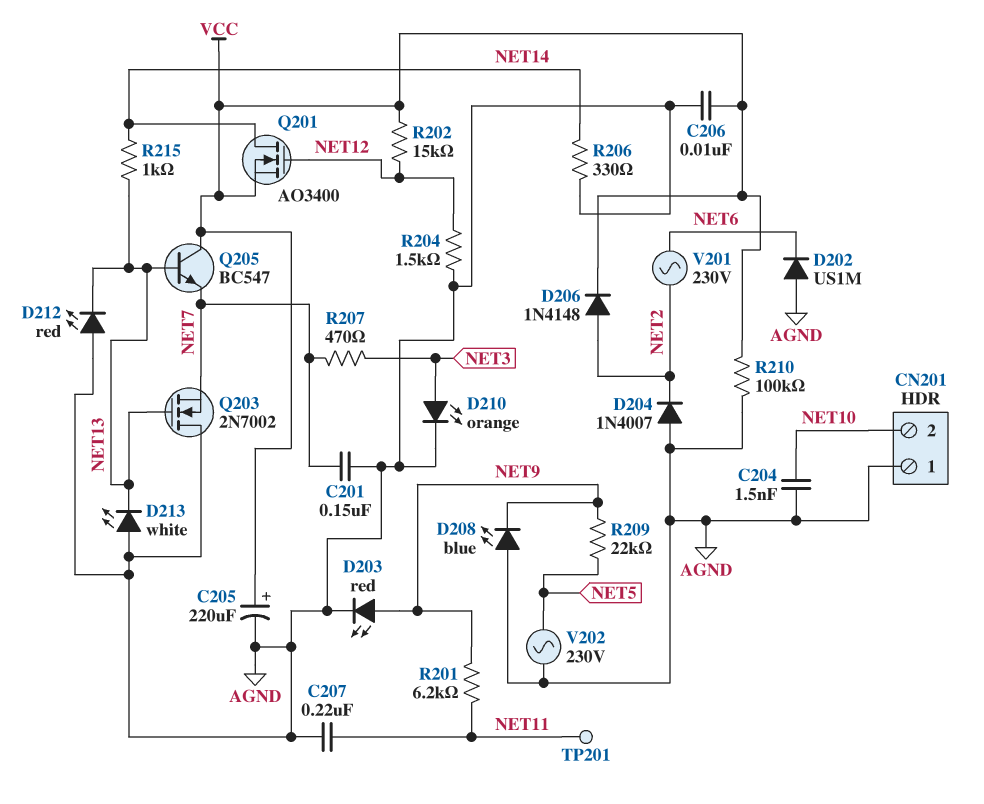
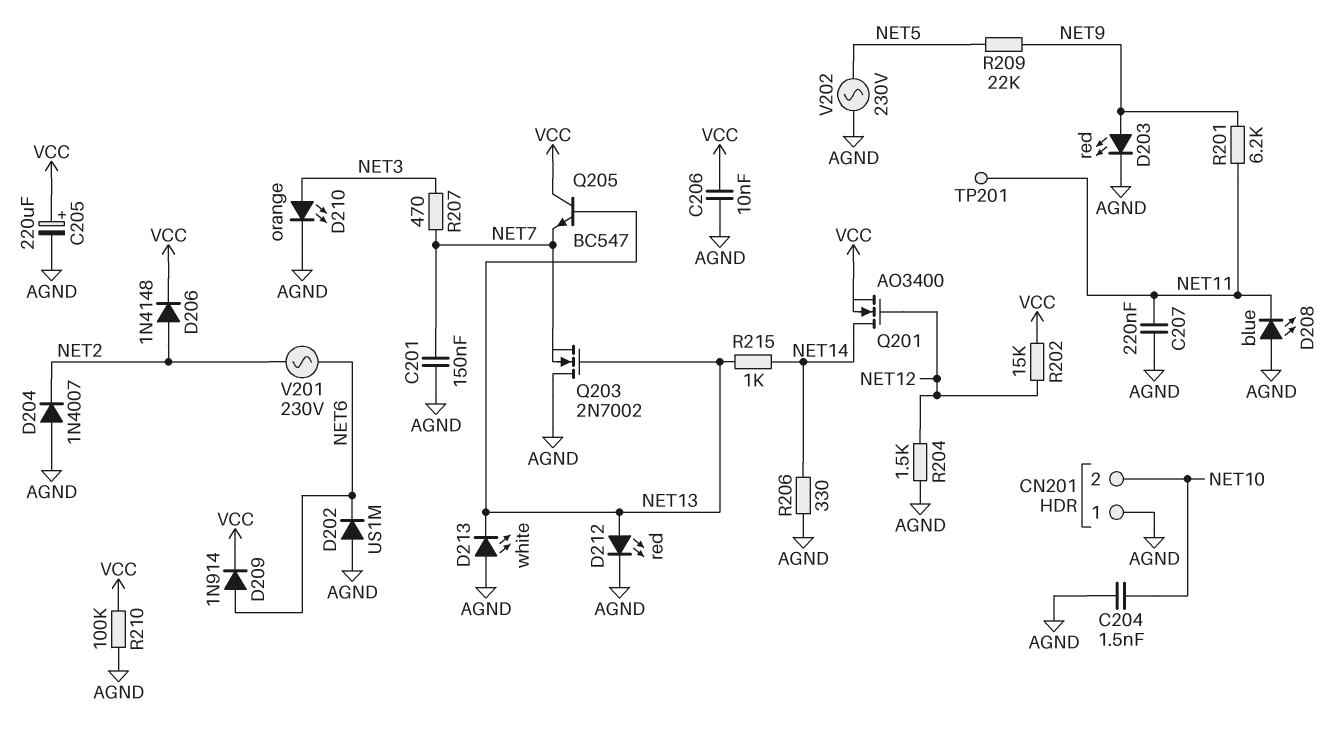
D208: LED blue (A AGND, K NET9) -> LED blue (A AGND, K NET11)
D209: none -> diode 1N914 (A NET6, K VCC)
D212: LED red (A AGND, K NET13) -> LED red (A NET13, K AGND)

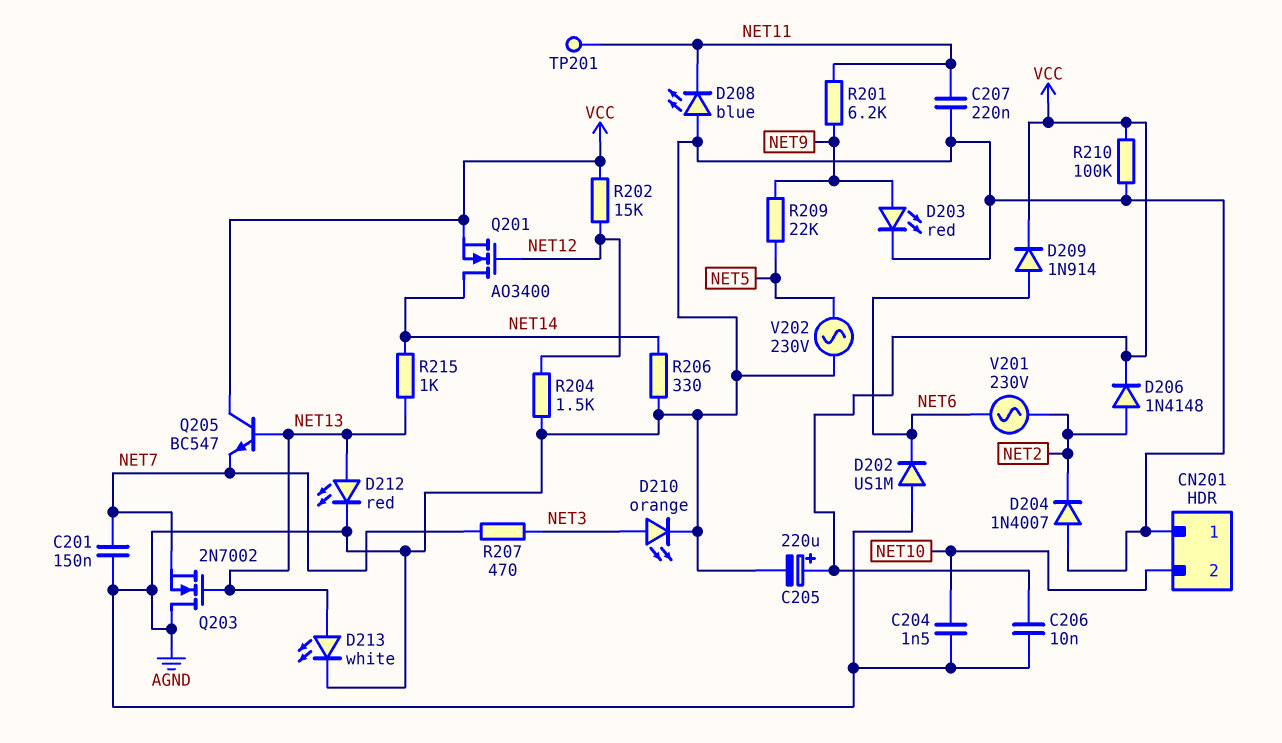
D213: LED white (A AGND, K NET13) -> LED white (A NET13, K AGND)

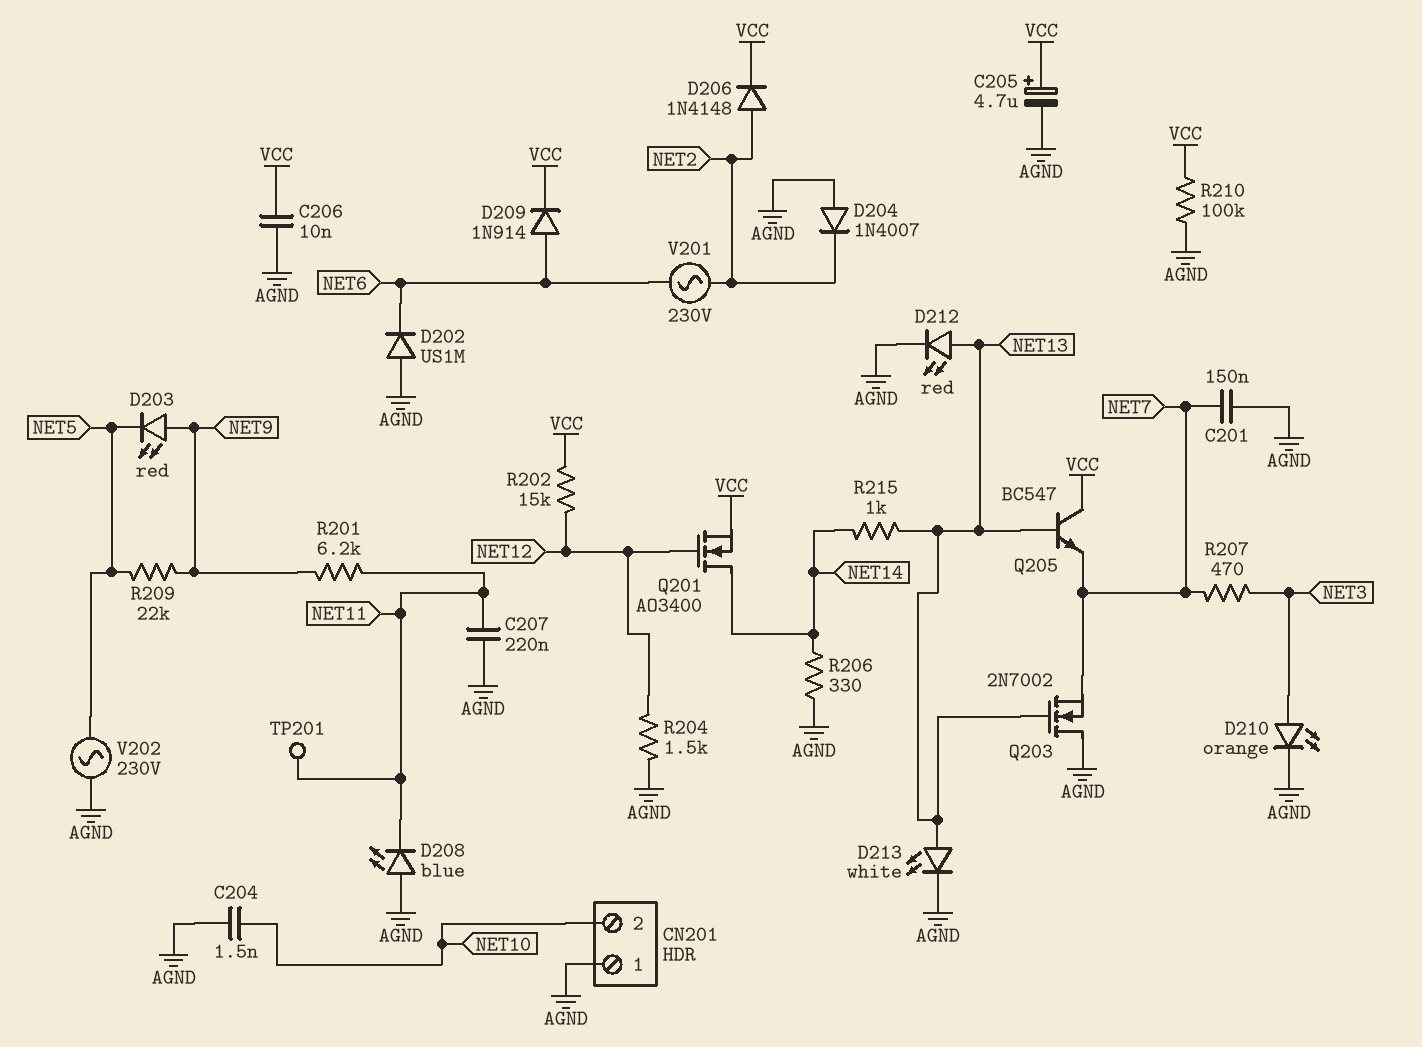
C205: 220uF (plus VCC, minus AGND) -> 4.7uF (plus VCC, minus AGND)
D203: LED red (A NET9, K AGND) -> LED red (A NET9, K NET5)

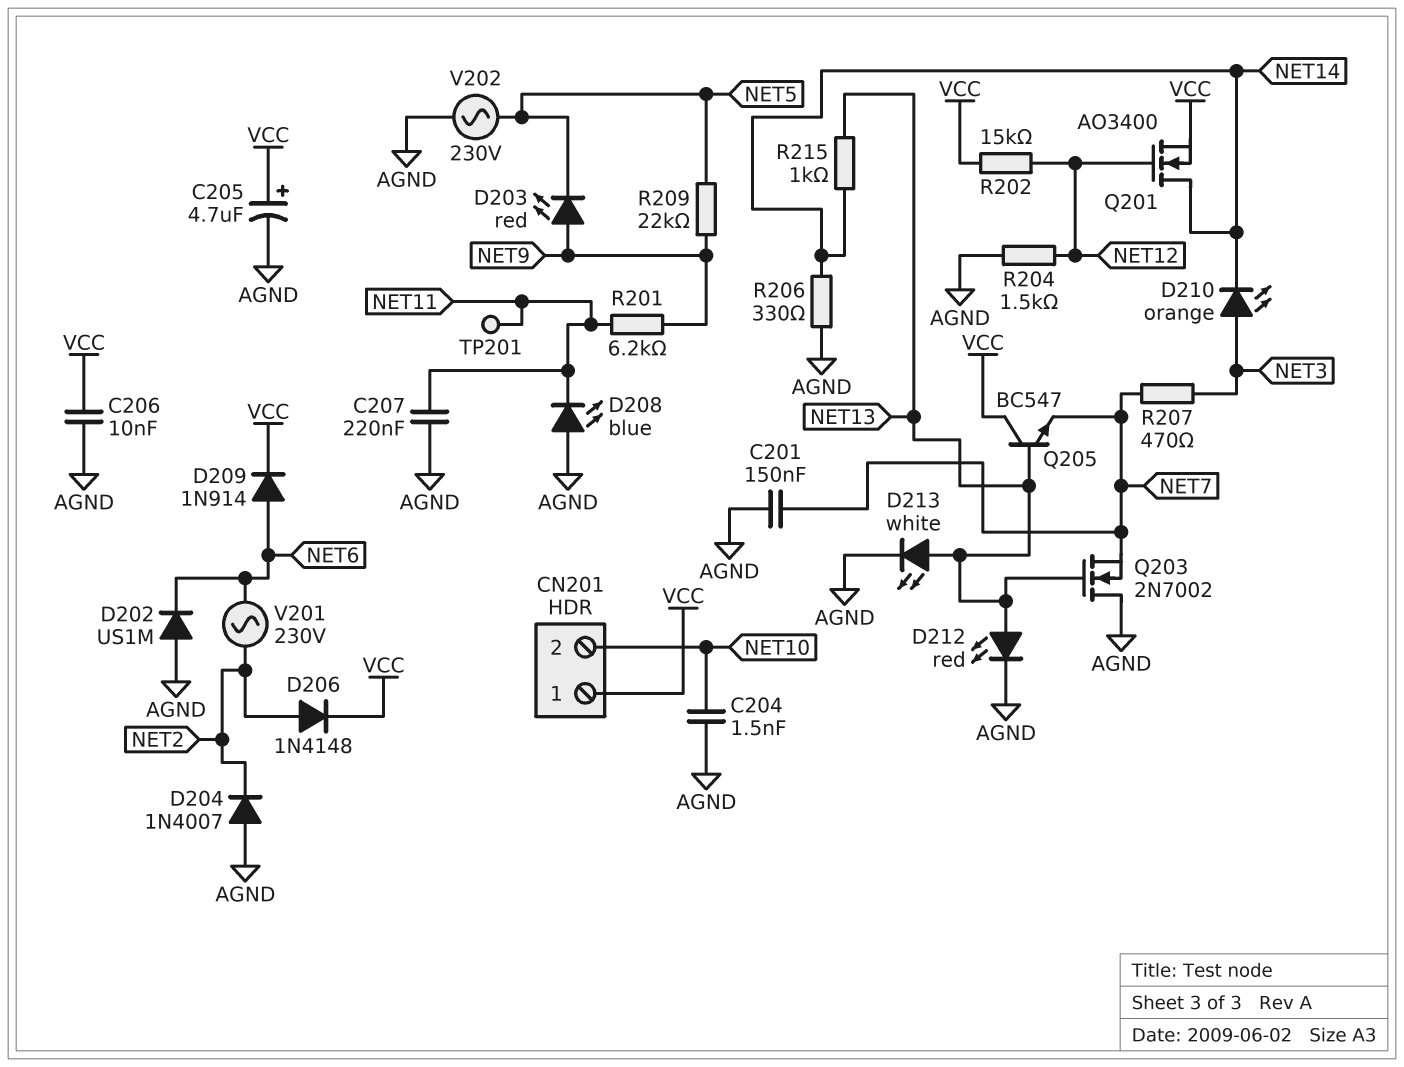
CN201 pin 1: AGND -> VCC
D210: LED orange (A NET3, K AGND) -> LED orange (A NET3, K NET14)
R210: 100k (AGND, VCC) -> none

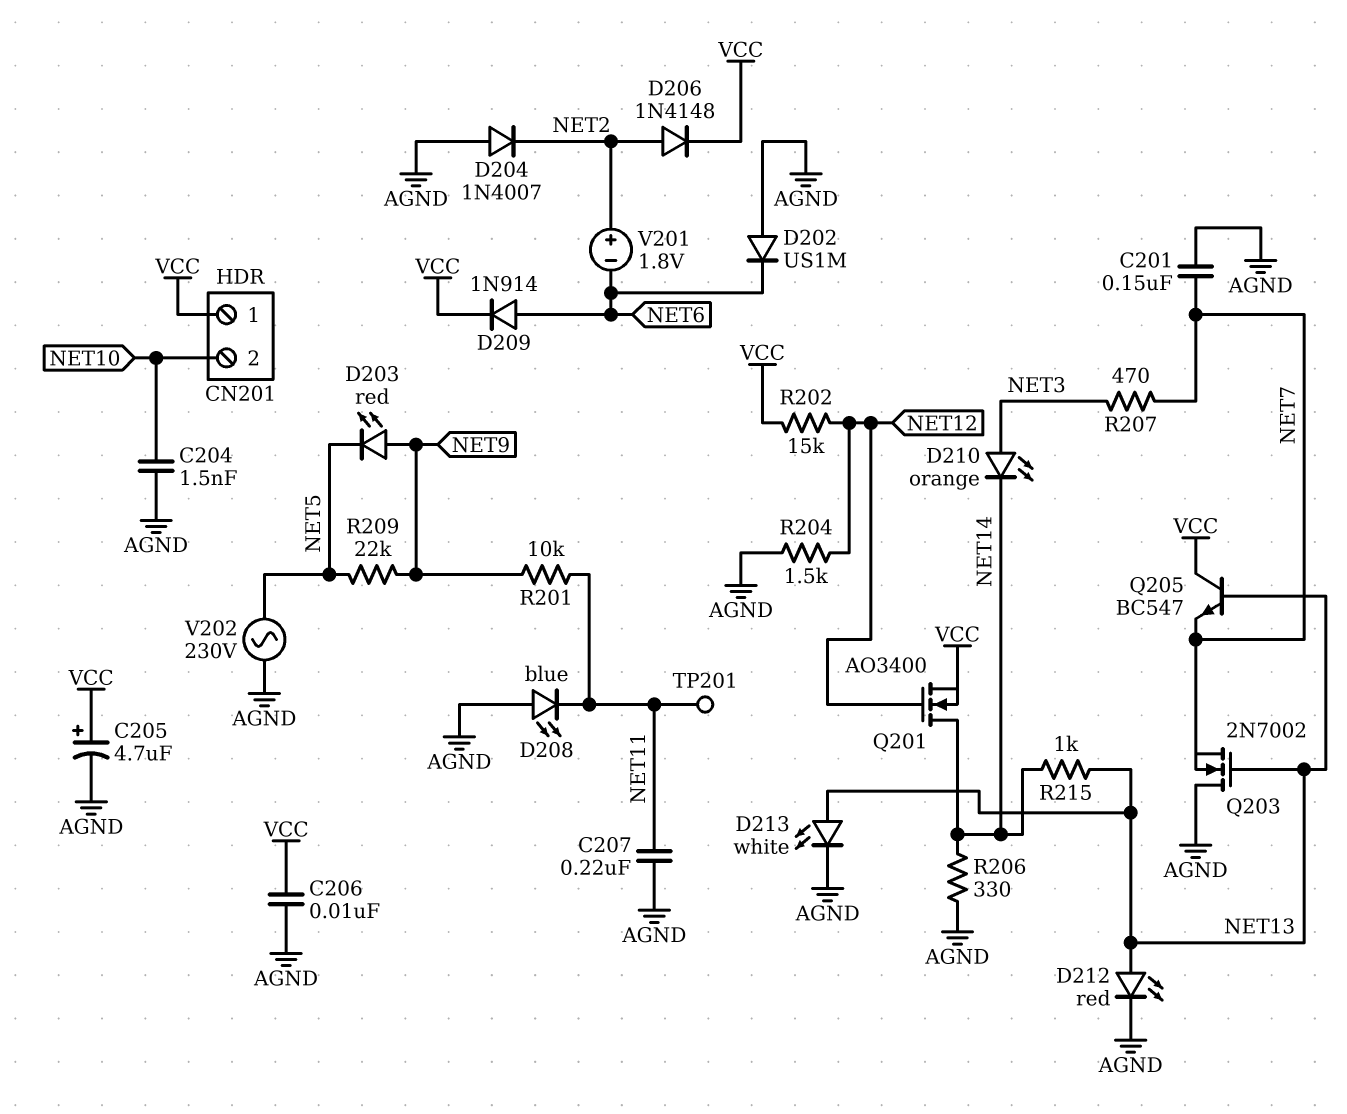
R201: 6.2k (NET9, NET11) -> 10k (NET9, NET11)
V201: AC 230V (NET2, NET6) -> 1.8V (plus NET2, minus NET6)

